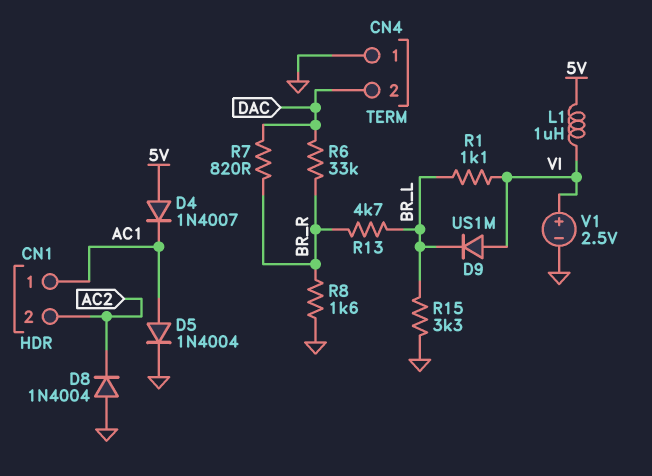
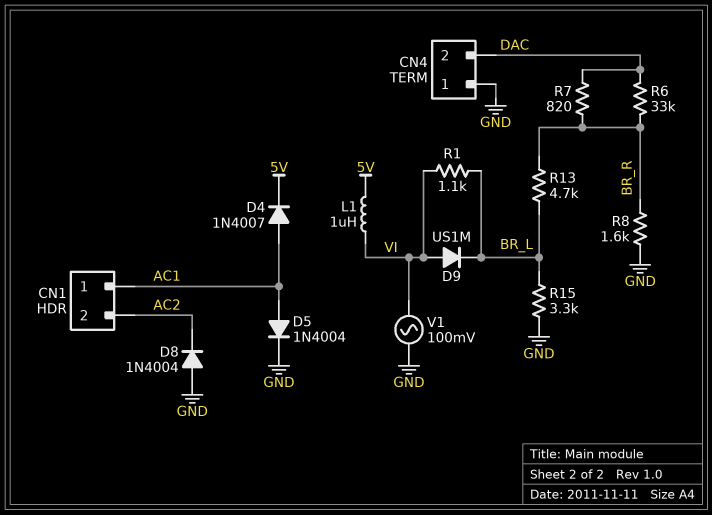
D4: diode 1N4007 (A 5V, K AC1) -> diode 1N4007 (A AC1, K 5V)
V1: 2.5V (plus VI, minus GND) -> AC 100mV (GND, VI)

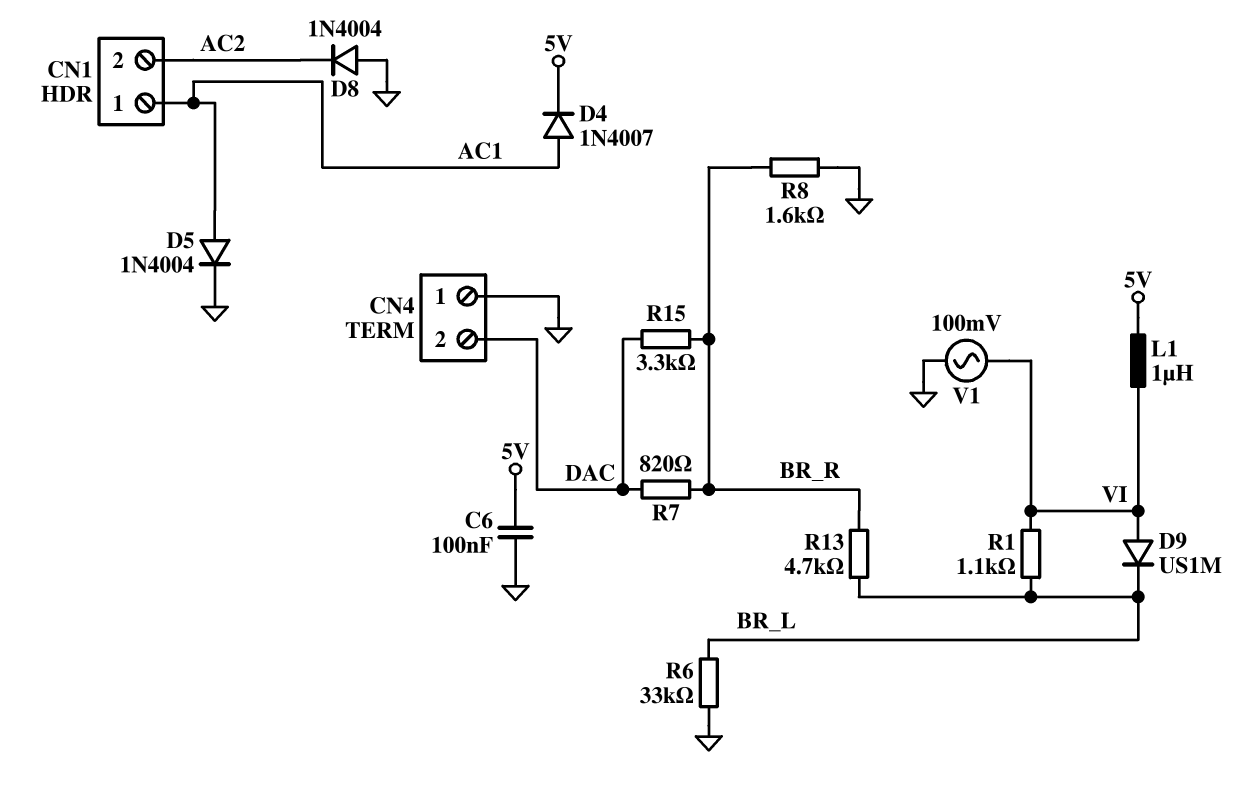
C6: none -> 100nF (5V, GND)
R6: 33k (BR_R, DAC) -> 33k (BR_L, GND)
R15: 3.3k (BR_L, GND) -> 3.3k (BR_R, DAC)

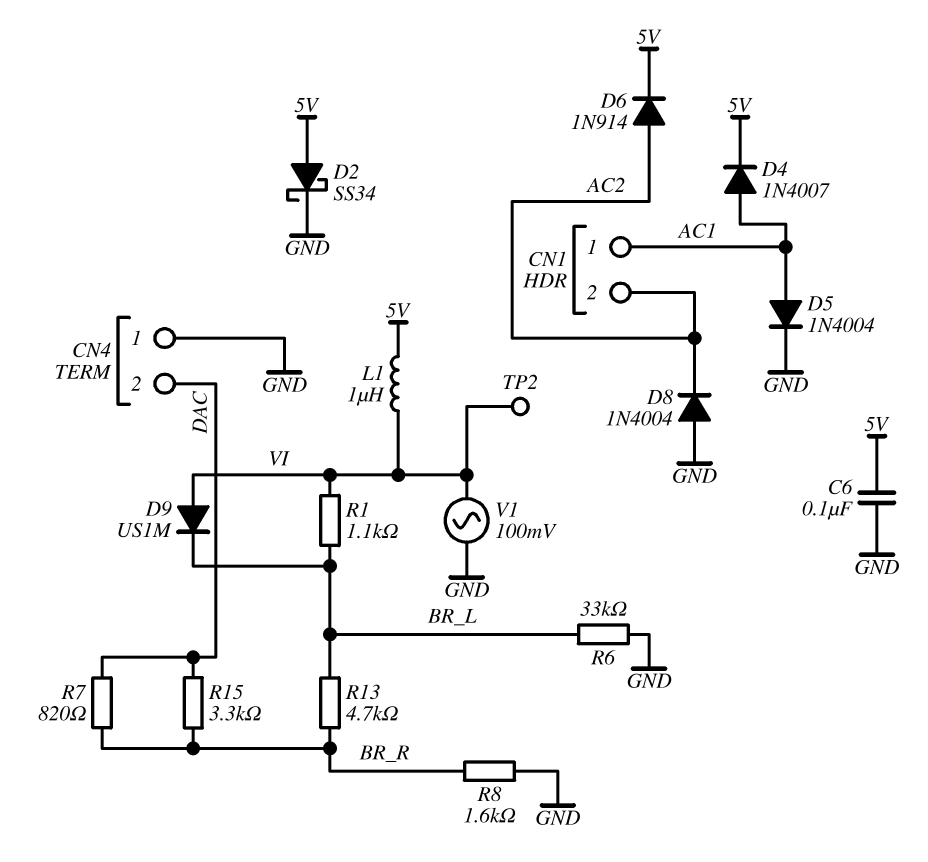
D2: none -> schottky SS34 (A 5V, K GND)
D6: none -> diode 1N914 (A AC2, K 5V)
TP2: none -> test point (VI)

